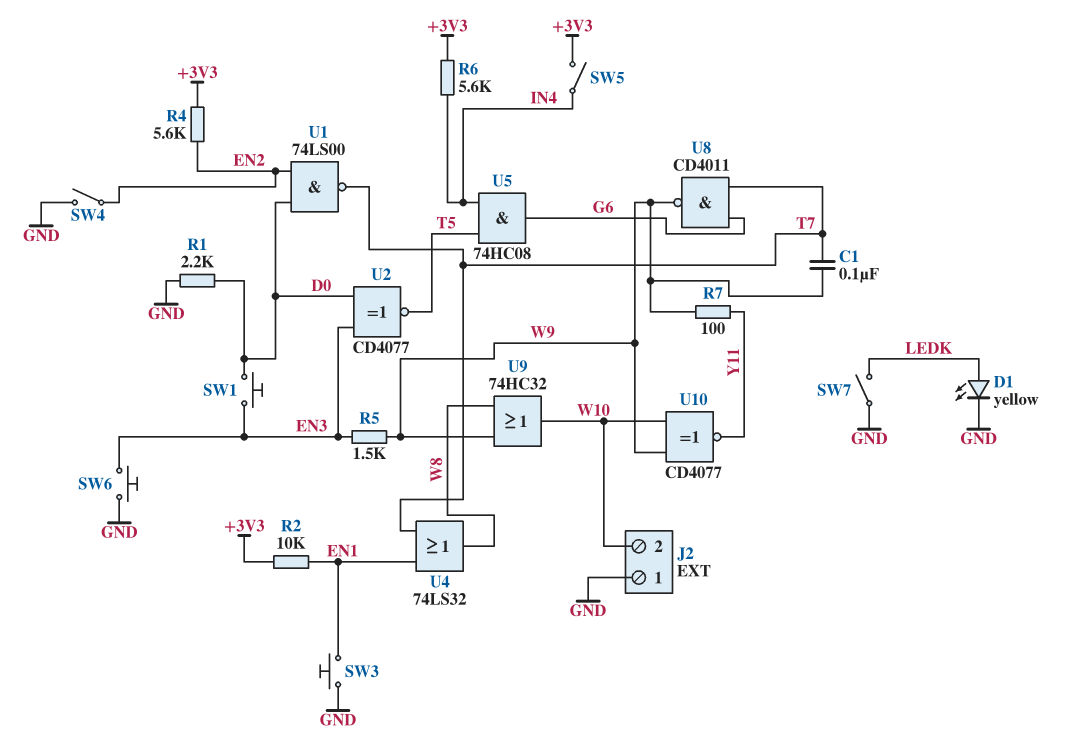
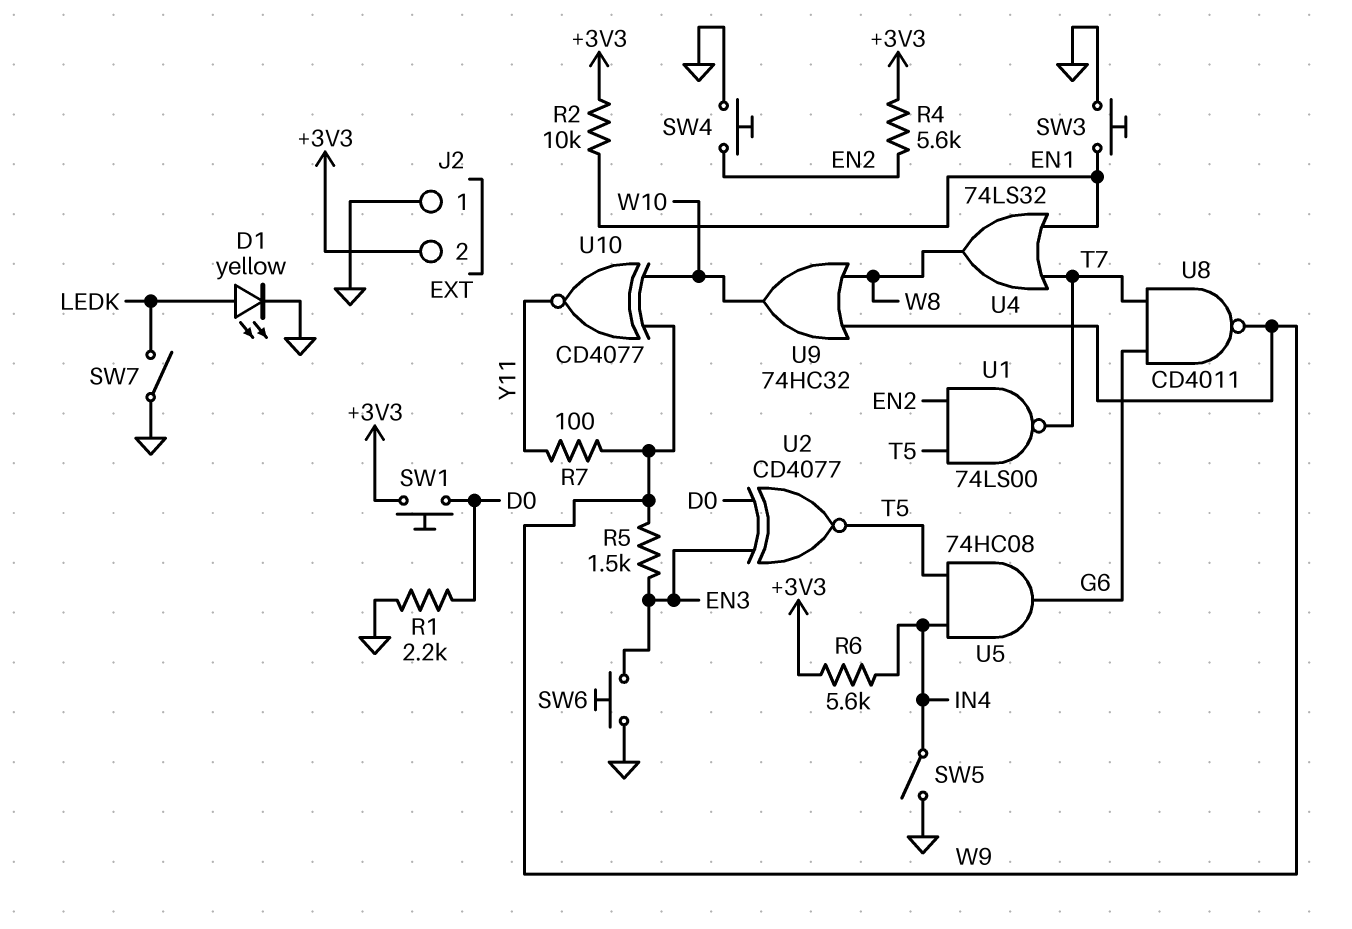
C1: 100nF (T7, W9) -> none
J2 pin 2: W10 -> +3V3
SW1: button (D0, EN3) -> button (+3V3, D0)
SW4: switch (EN2, GND) -> button (EN2, GND)
SW5: switch (+3V3, IN4) -> switch (GND, IN4)
U1: NAND 74LS00 (in D0, in EN2, out T7) -> NAND 74LS00 (in EN2, in T5, out T7)

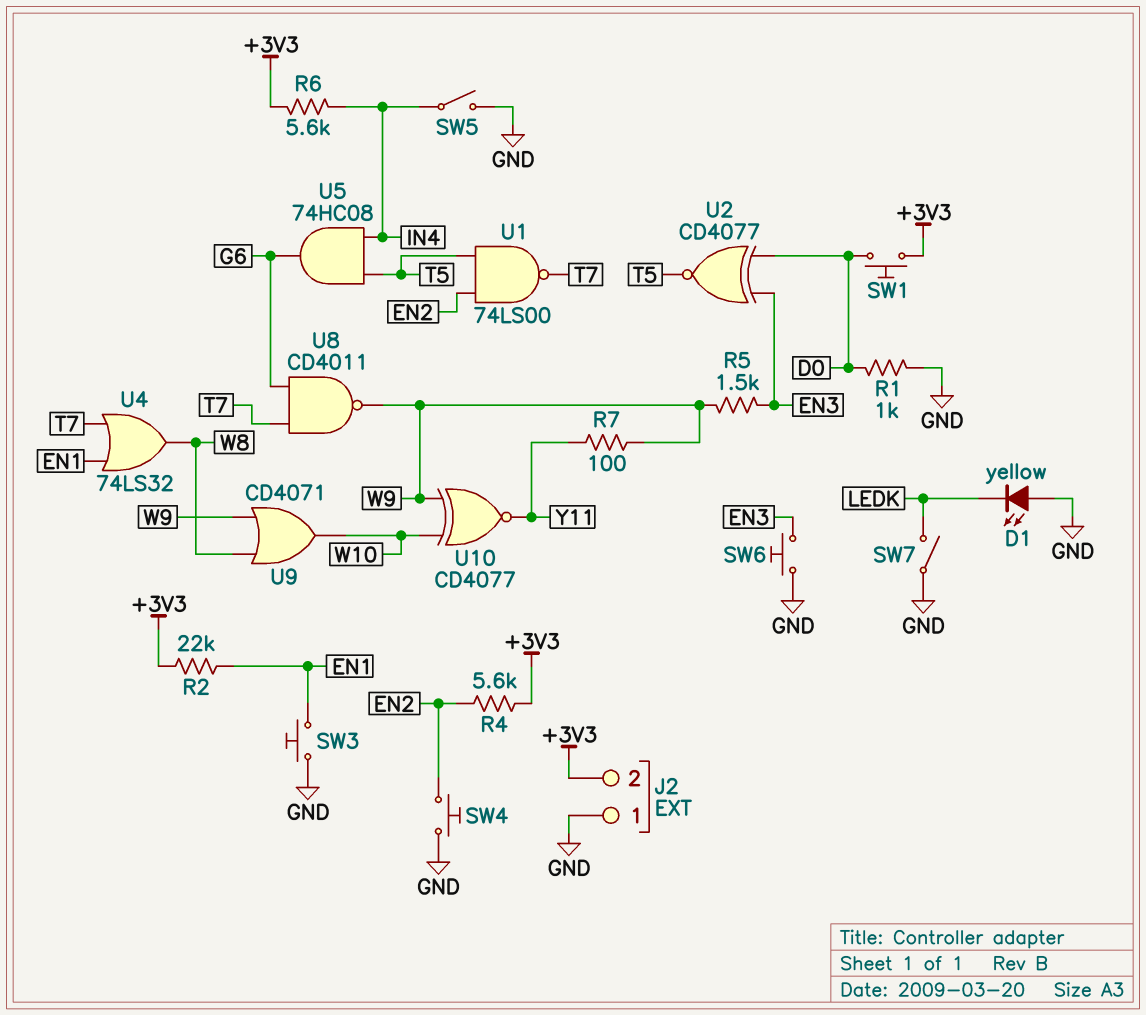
D1: LED yellow (A LEDK, K GND) -> LED yellow (A GND, K LEDK)
R1: 2.2k (D0, GND) -> 1k (D0, GND)
R2: 10k (+3V3, EN1) -> 22k (+3V3, EN1)
U9: OR 74HC32 (in W8, in W9, out W10) -> OR CD4071 (in W8, in W9, out W10)

